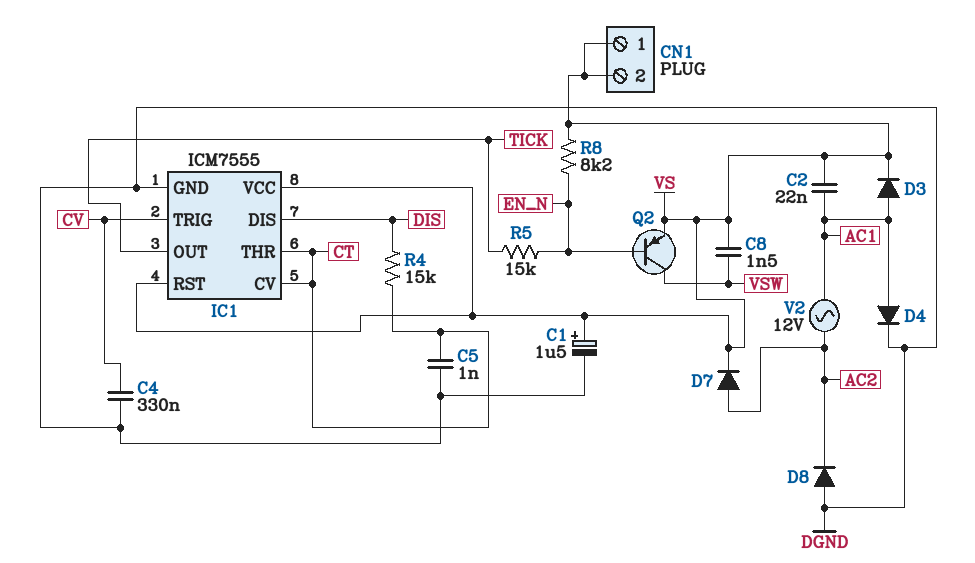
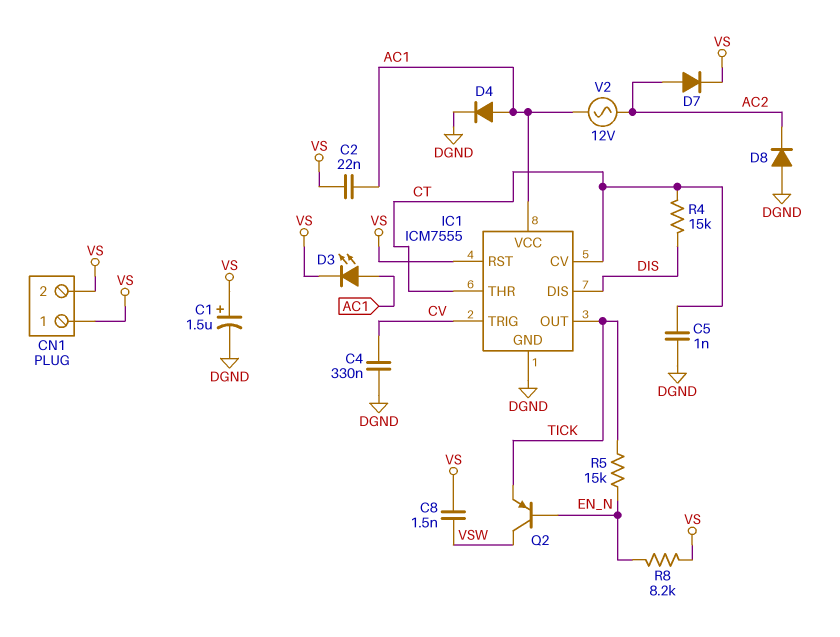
D3: diode (A AC1, K VS) -> LED (A AC1, K VS)
IC1 pin VCC: VS -> AC1
Q2: PNP (B EN_N, C VSW, E VS) -> PNP (B EN_N, C VSW, E TICK)

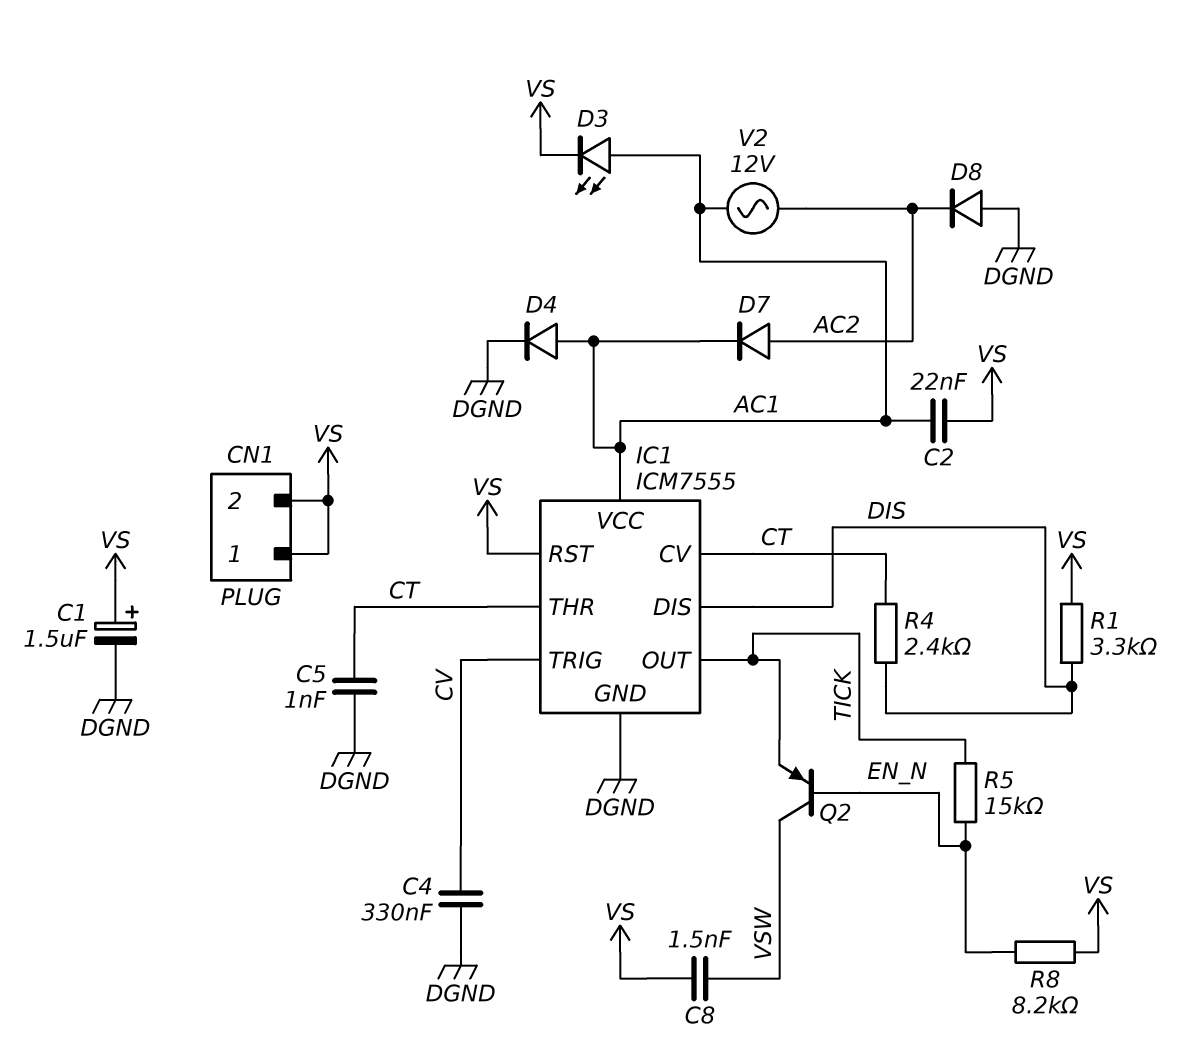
D7: diode (A AC2, K VS) -> diode (A AC2, K AC1)
R1: none -> 3.3k (DIS, VS)
R4: 15k (CT, DIS) -> 2.4k (CT, DIS)

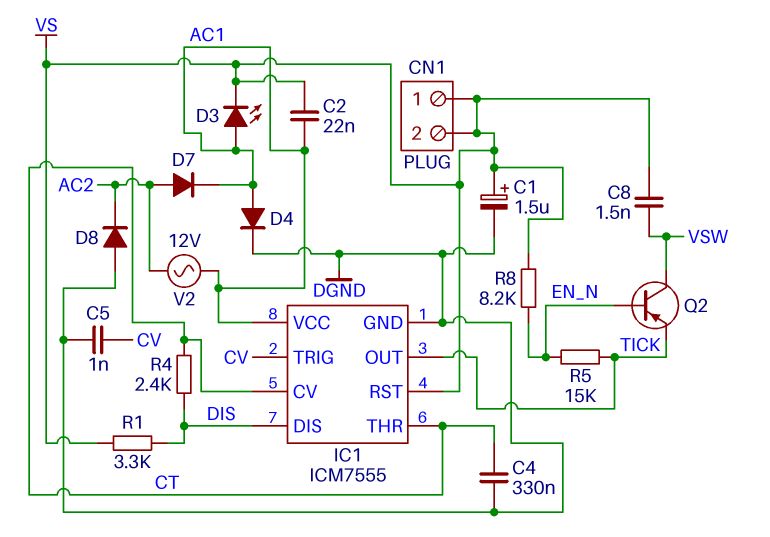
C4: 330nF (CV, DGND) -> 330nF (CT, DGND)
C5: 1nF (CT, DGND) -> 1nF (CV, DGND)

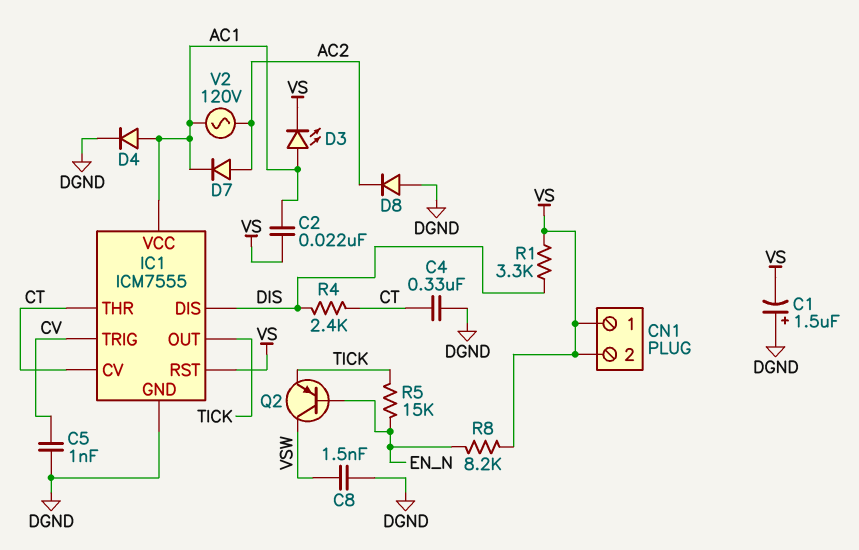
C1: 1.5uF (plus VS, minus DGND) -> 1.5uF (plus DGND, minus VS)
C8: 1.5nF (VS, VSW) -> 1.5nF (DGND, VSW)
V2: AC 12V (AC1, AC2) -> AC 120V (AC1, AC2)

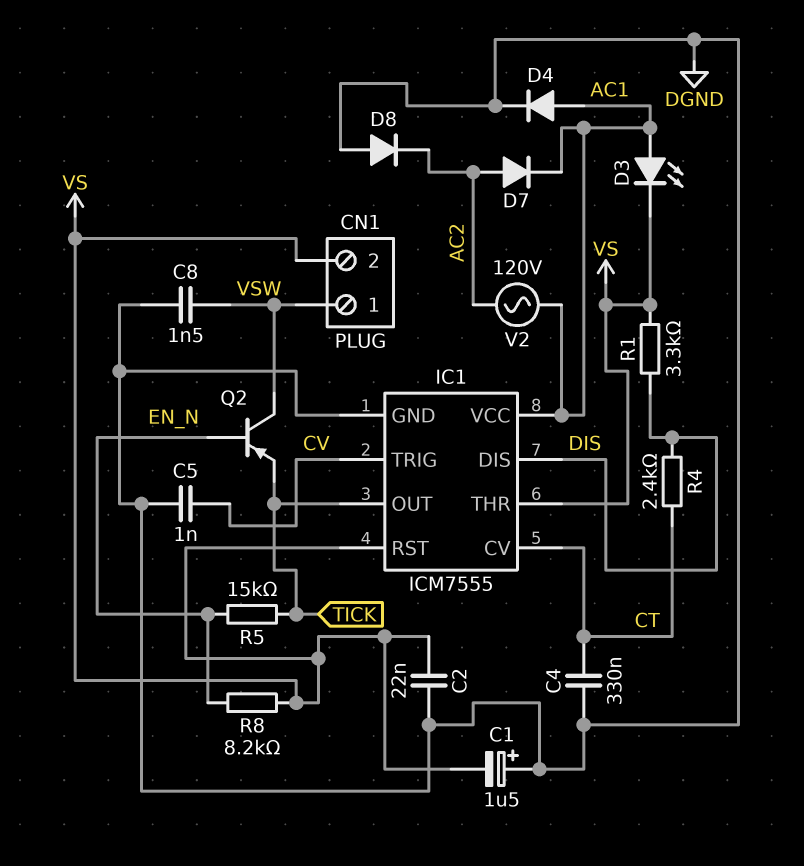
C2: 22nF (AC1, VS) -> 22nF (DGND, VS)
CN1 pin 1: VS -> VSW
IC1 pin THR: CT -> VS

